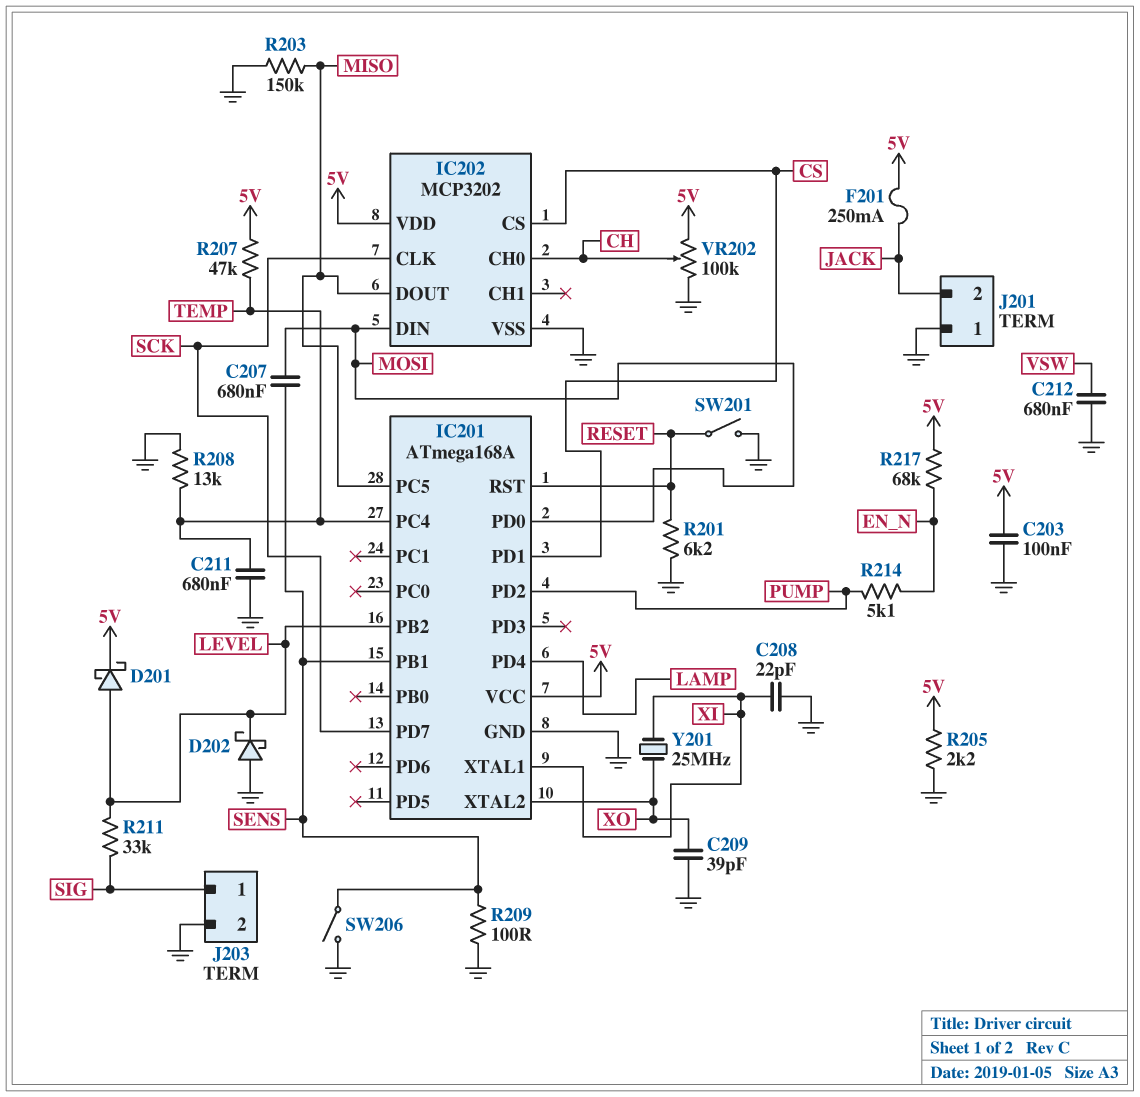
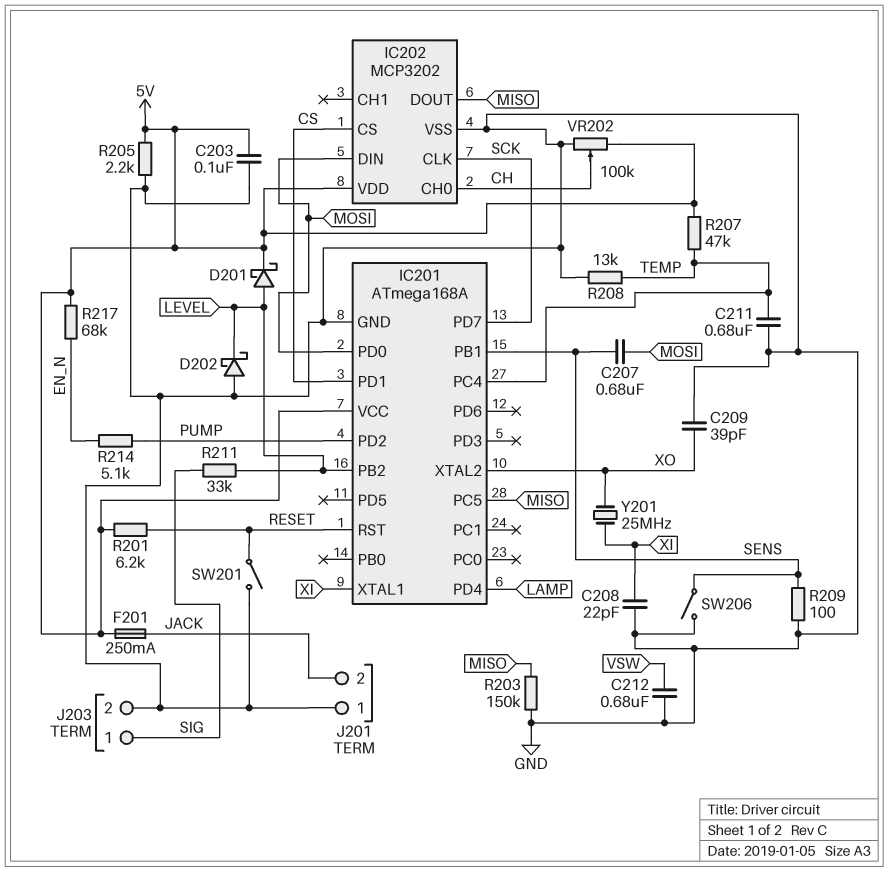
R201: 6.2k (GND, RESET) -> 6.2k (5V, RESET)

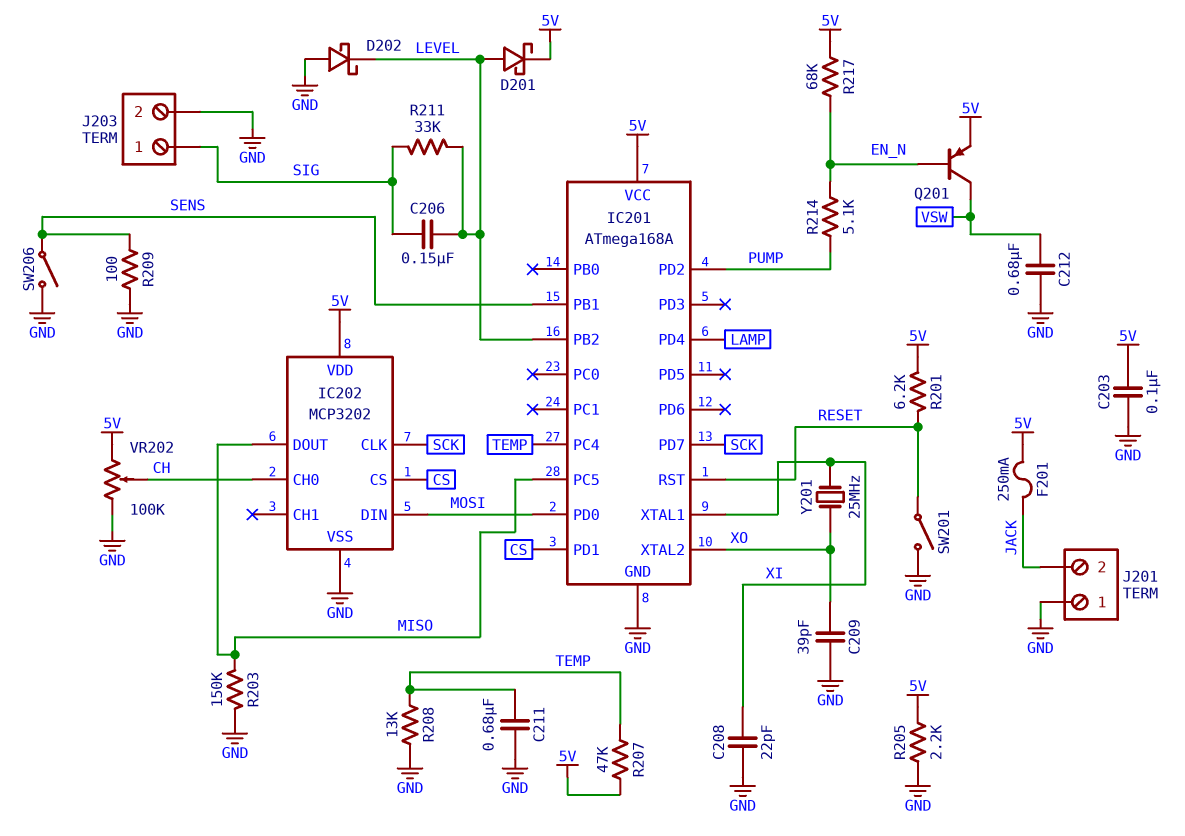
C206: none -> 150nF (LEVEL, SIG)
C207: 680nF (MOSI, SENS) -> none
Q201: none -> PNP (B EN_N, C VSW, E 5V)

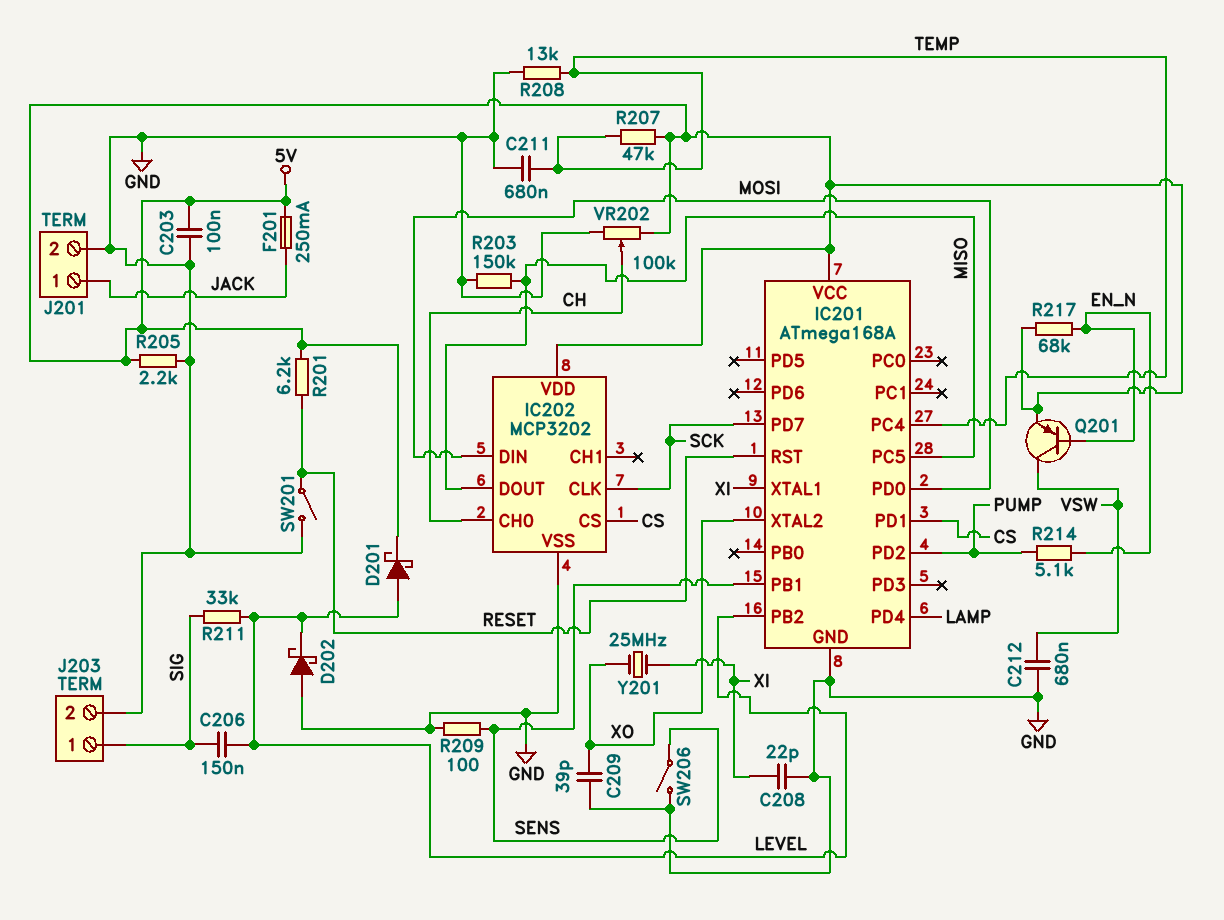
J201 pin 1: GND -> JACK
J201 pin 2: JACK -> GND

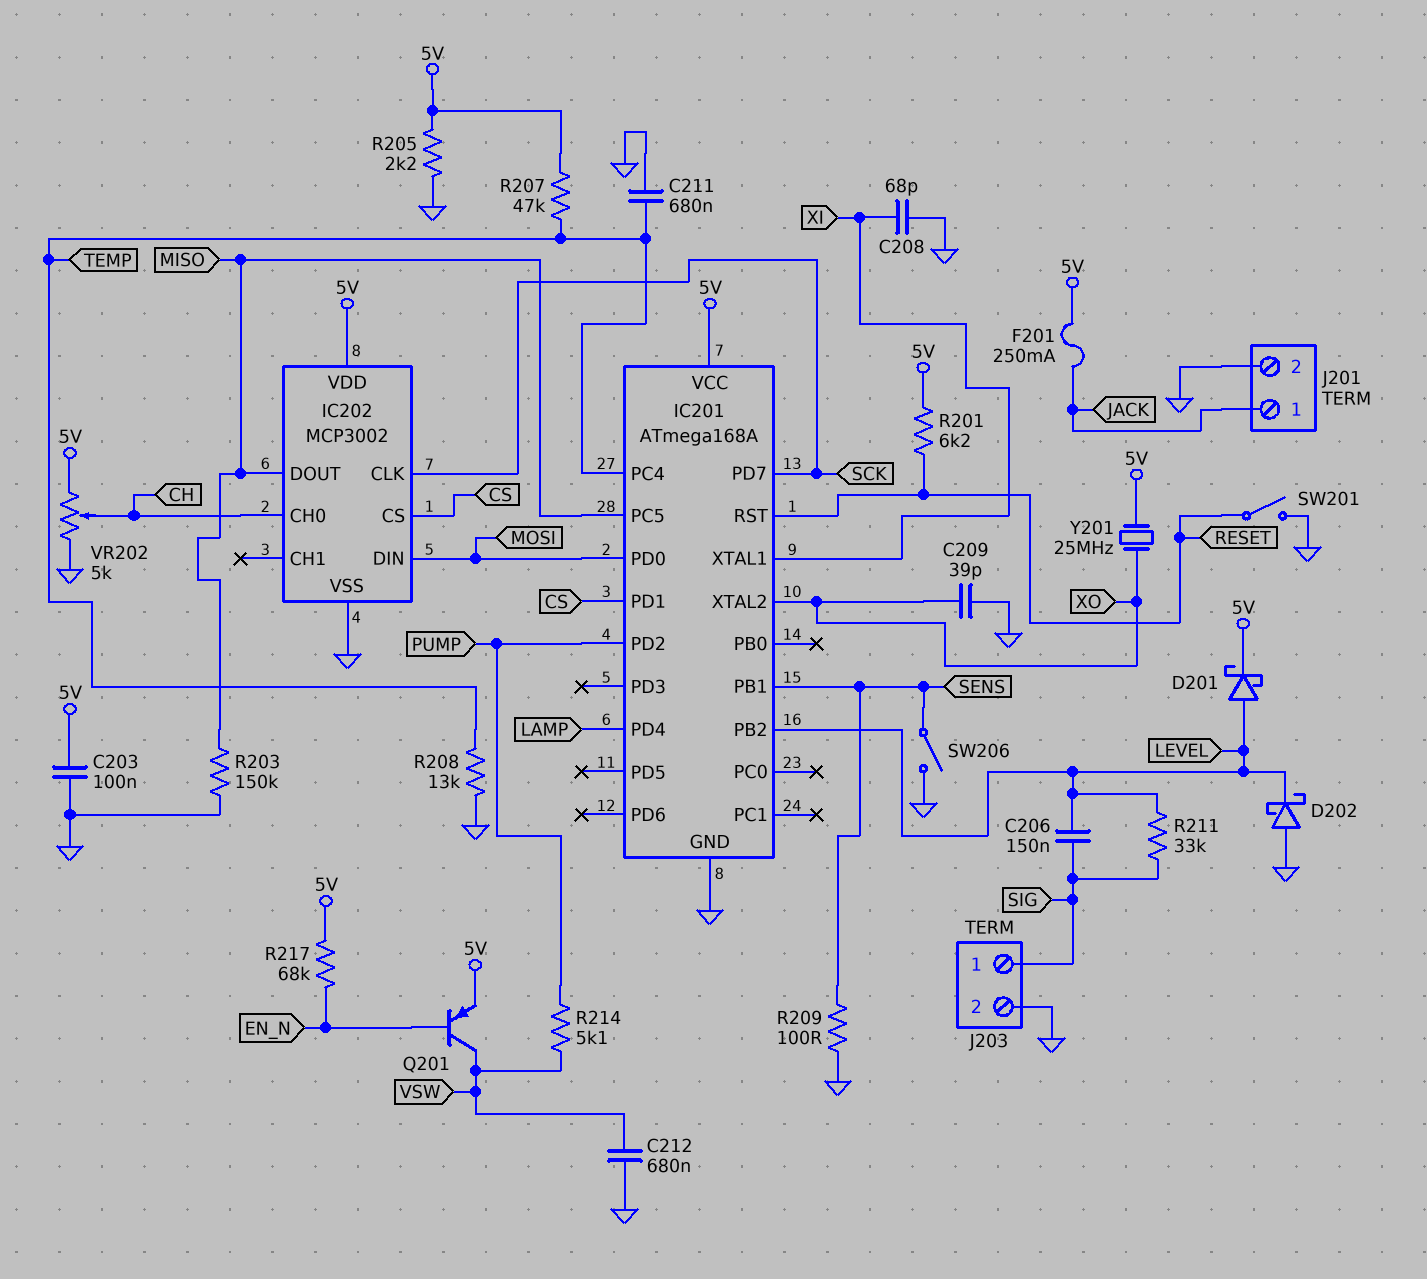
C208: 22pF (GND, XI) -> 68pF (GND, XI)
IC202: MCP3202 -> MCP3002
R214: 5.1k (EN_N, PUMP) -> 5.1k (PUMP, VSW)
VR202: 100k (5V, GND, wiper CH) -> 5k (5V, GND, wiper CH)
Y201: 25MHz (XI, XO) -> 25MHz (5V, XO)

